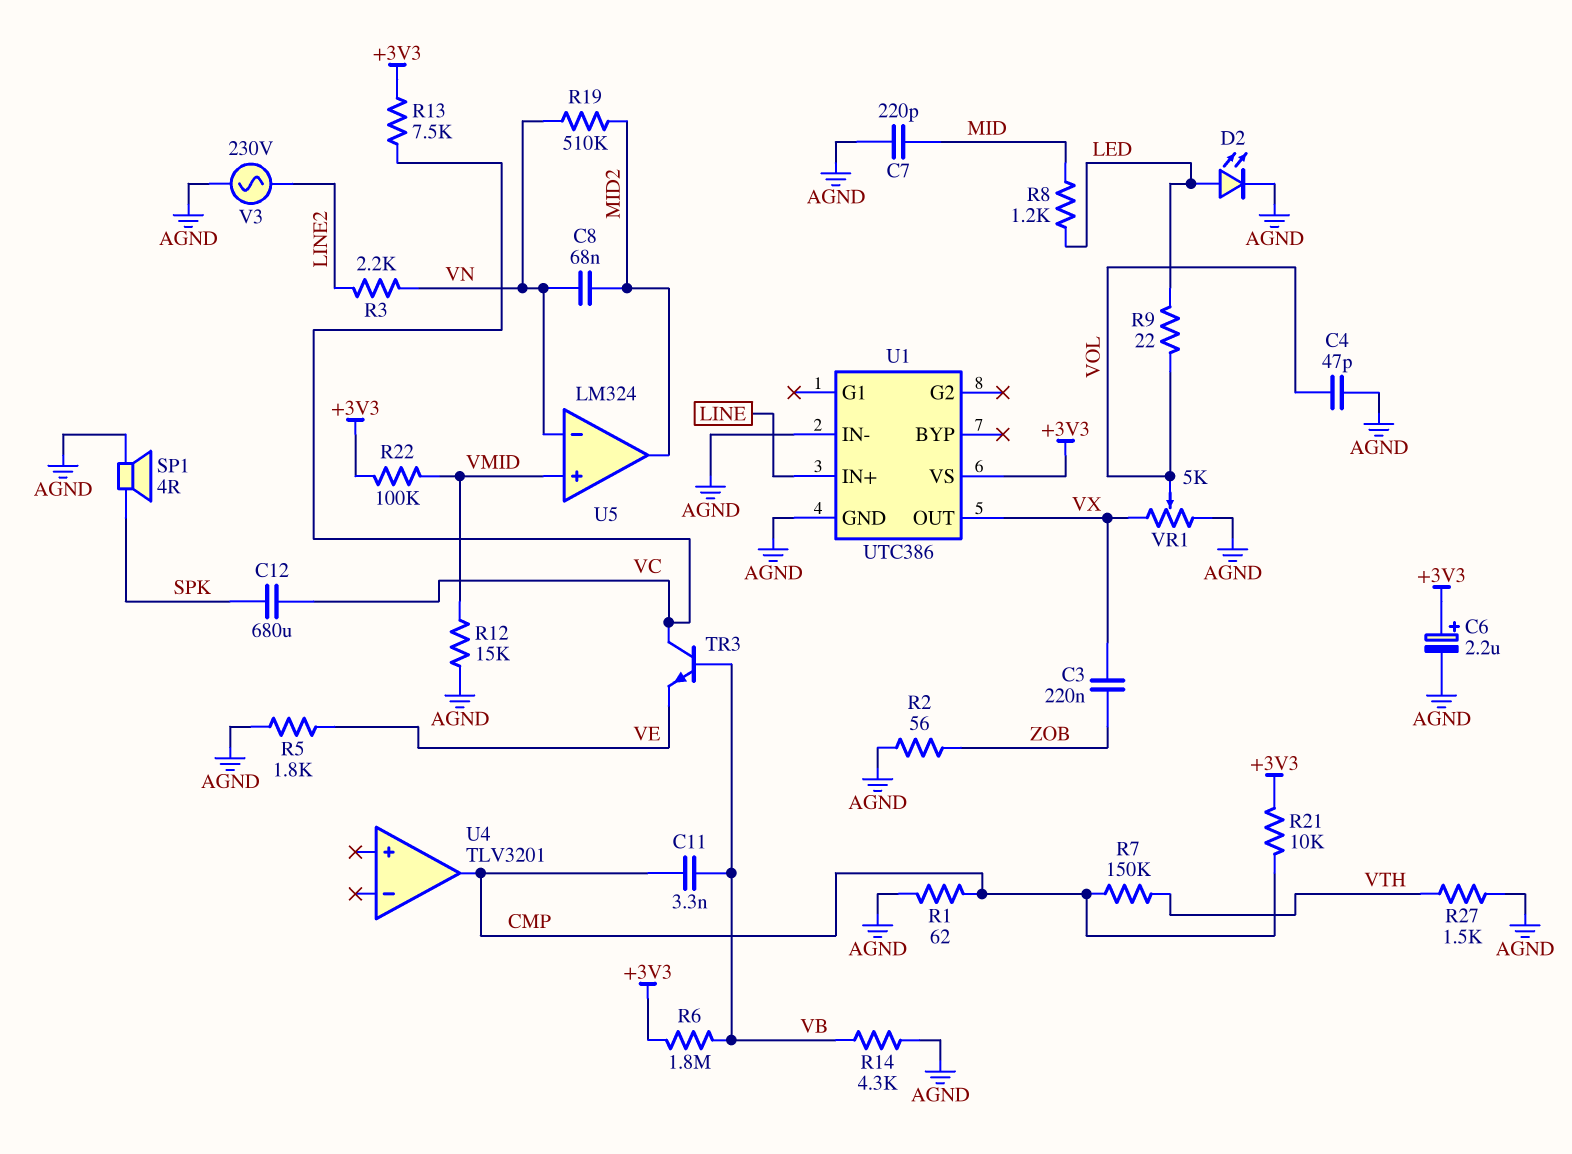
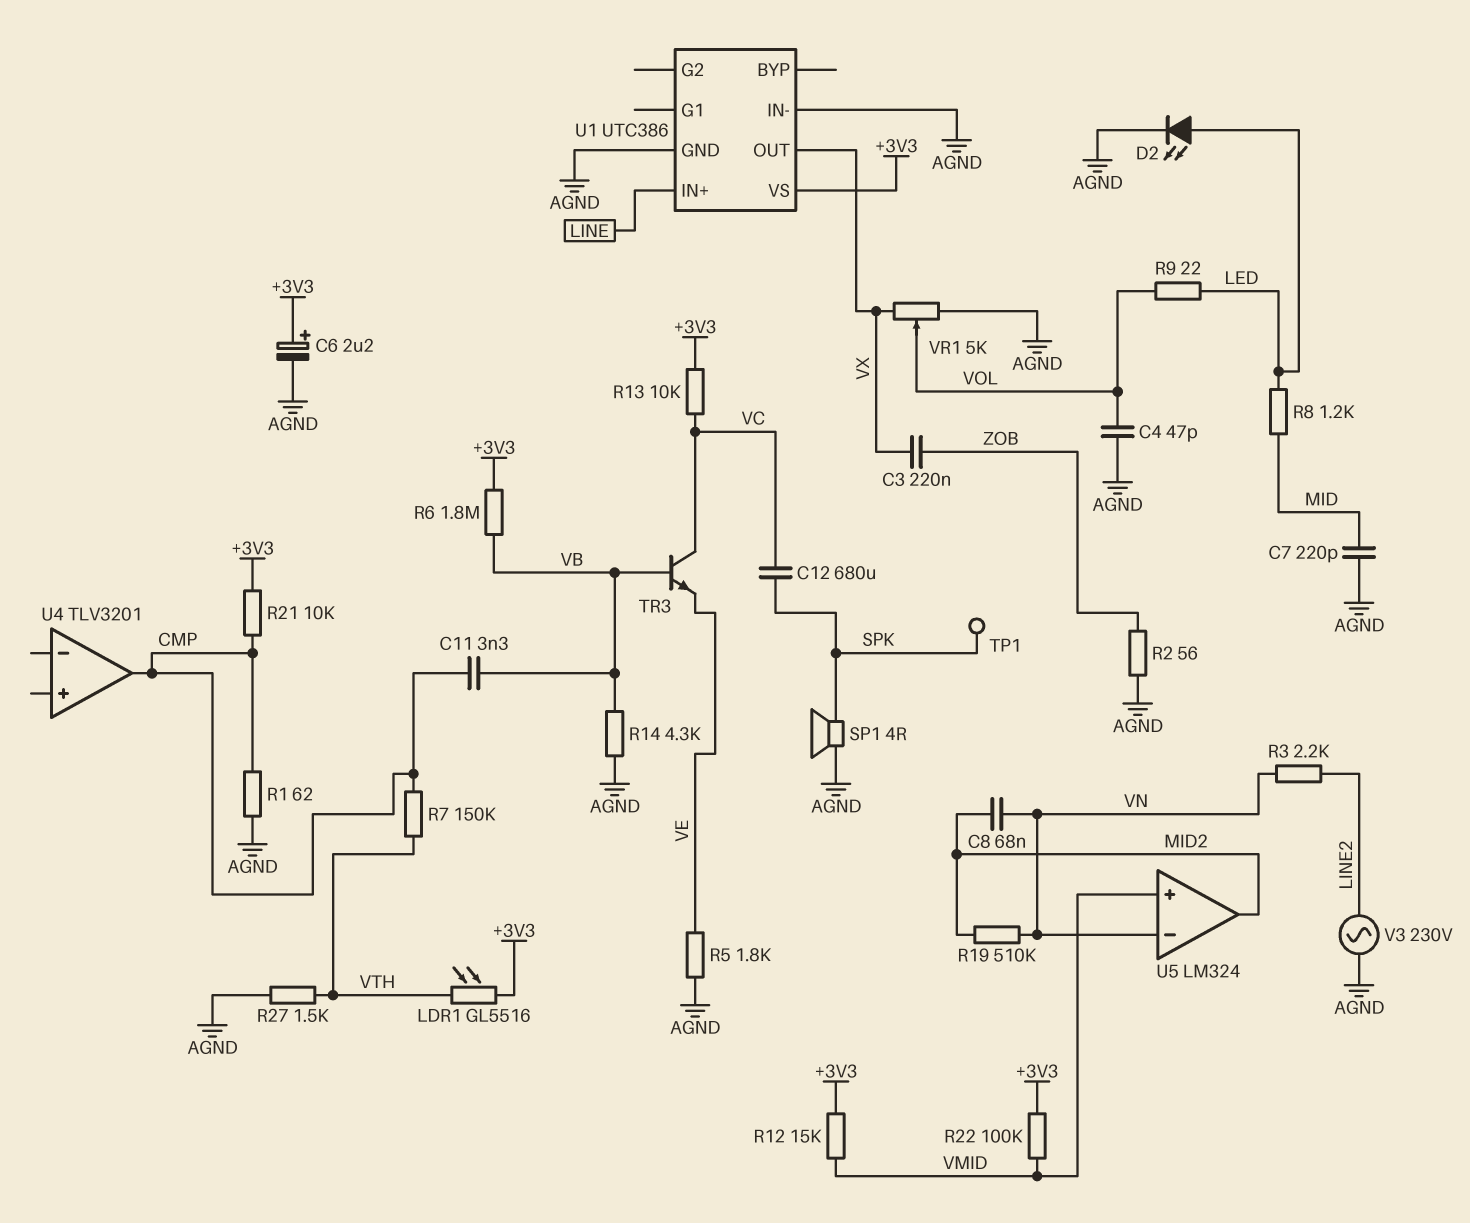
LDR1: none -> GL5516 (+3V3, VTH)
R12: 15k (AGND, VMID) -> 15k (+3V3, VMID)
R13: 7.5k (+3V3, VC) -> 10k (+3V3, VC)
TP1: none -> test point (SPK)

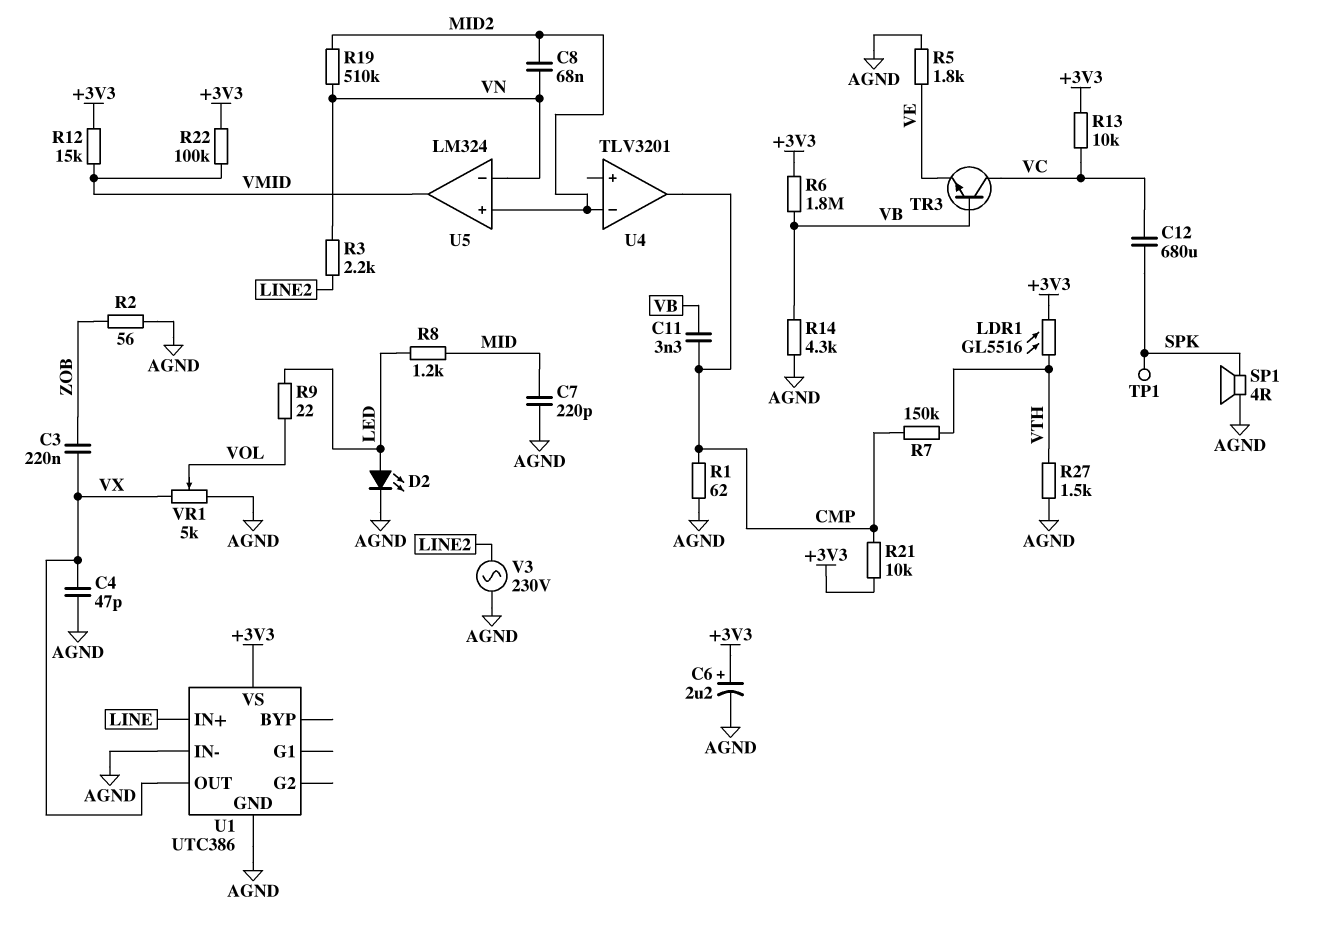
C4: 47pF (AGND, VOL) -> 47pF (AGND, VX)
U4 pin in-: none -> MID2
U5 pin in+: VMID -> MID2
U5 pin out: MID2 -> VMID

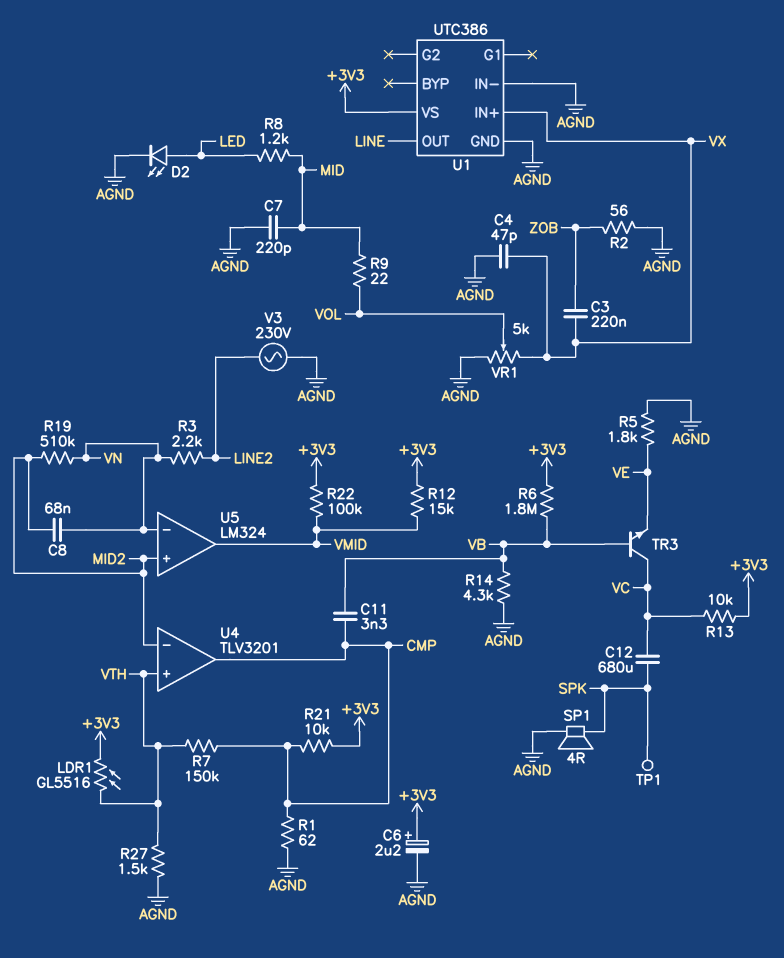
R9: 22 (LED, VOL) -> 22 (MID, VOL)
U1 pin IN+: LINE -> VX
U1 pin OUT: VX -> LINE
U4 pin in+: none -> VTH

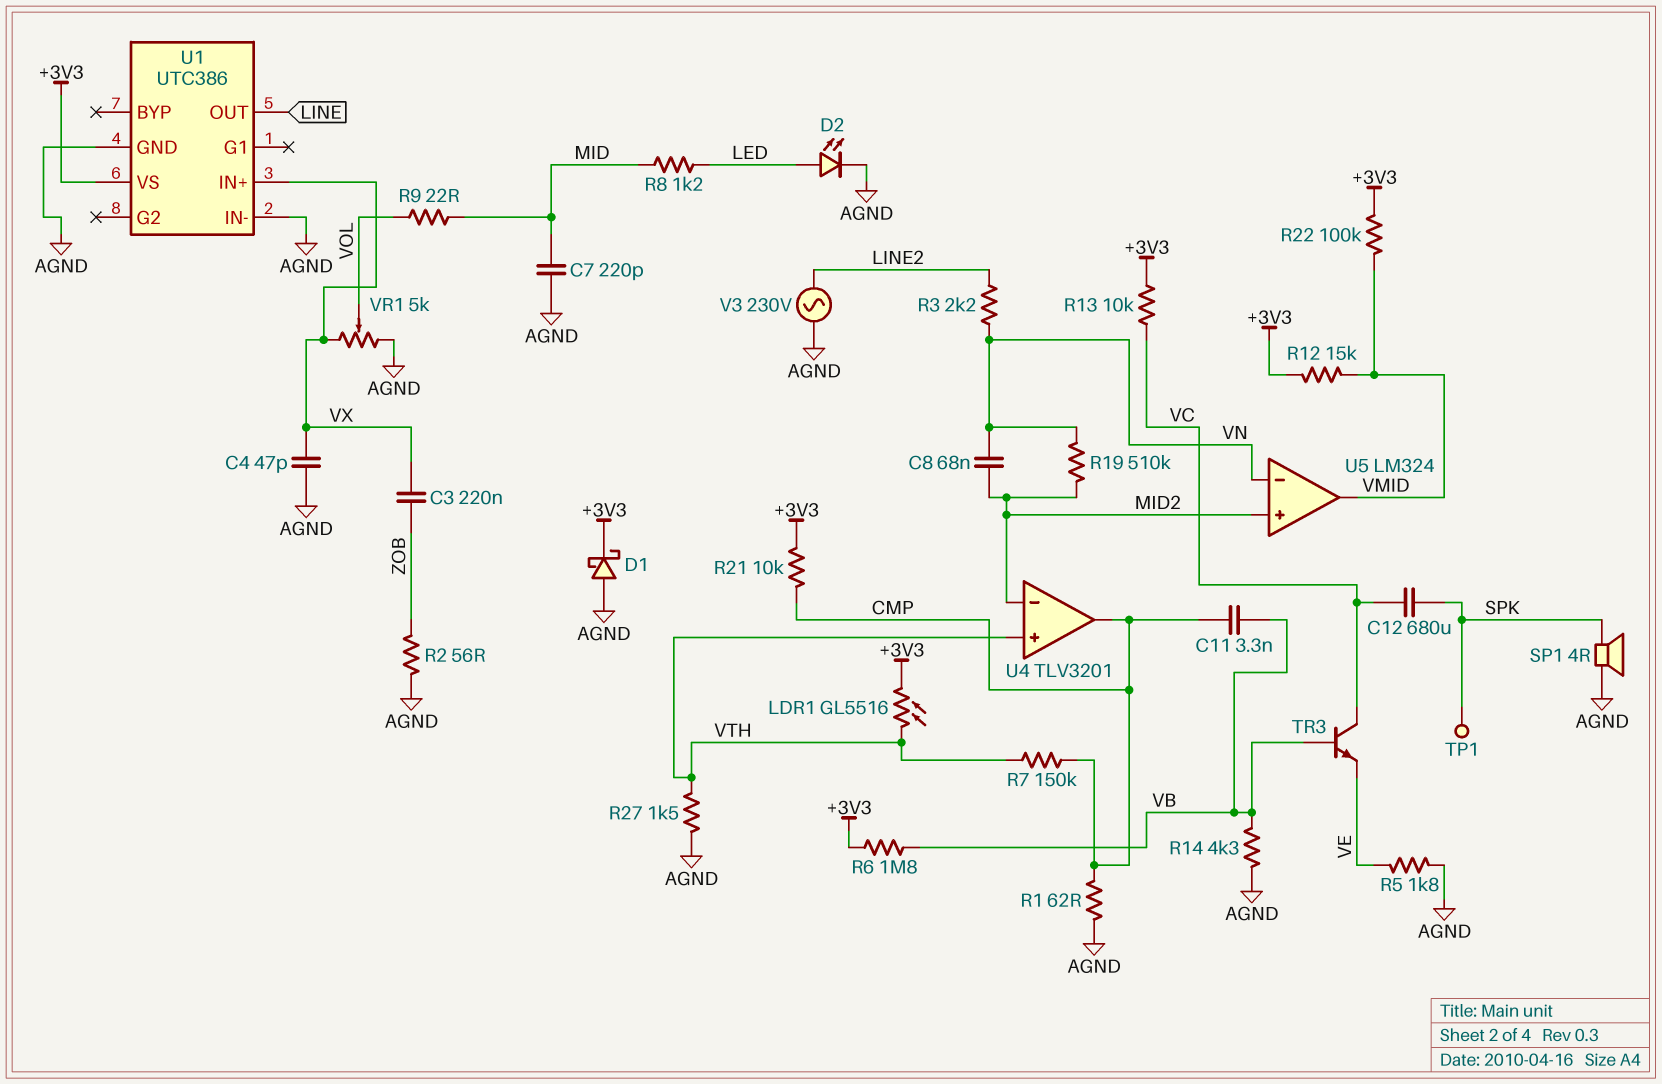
C6: 2.2uF (plus +3V3, minus AGND) -> none
D1: none -> schottky (A AGND, K +3V3)

